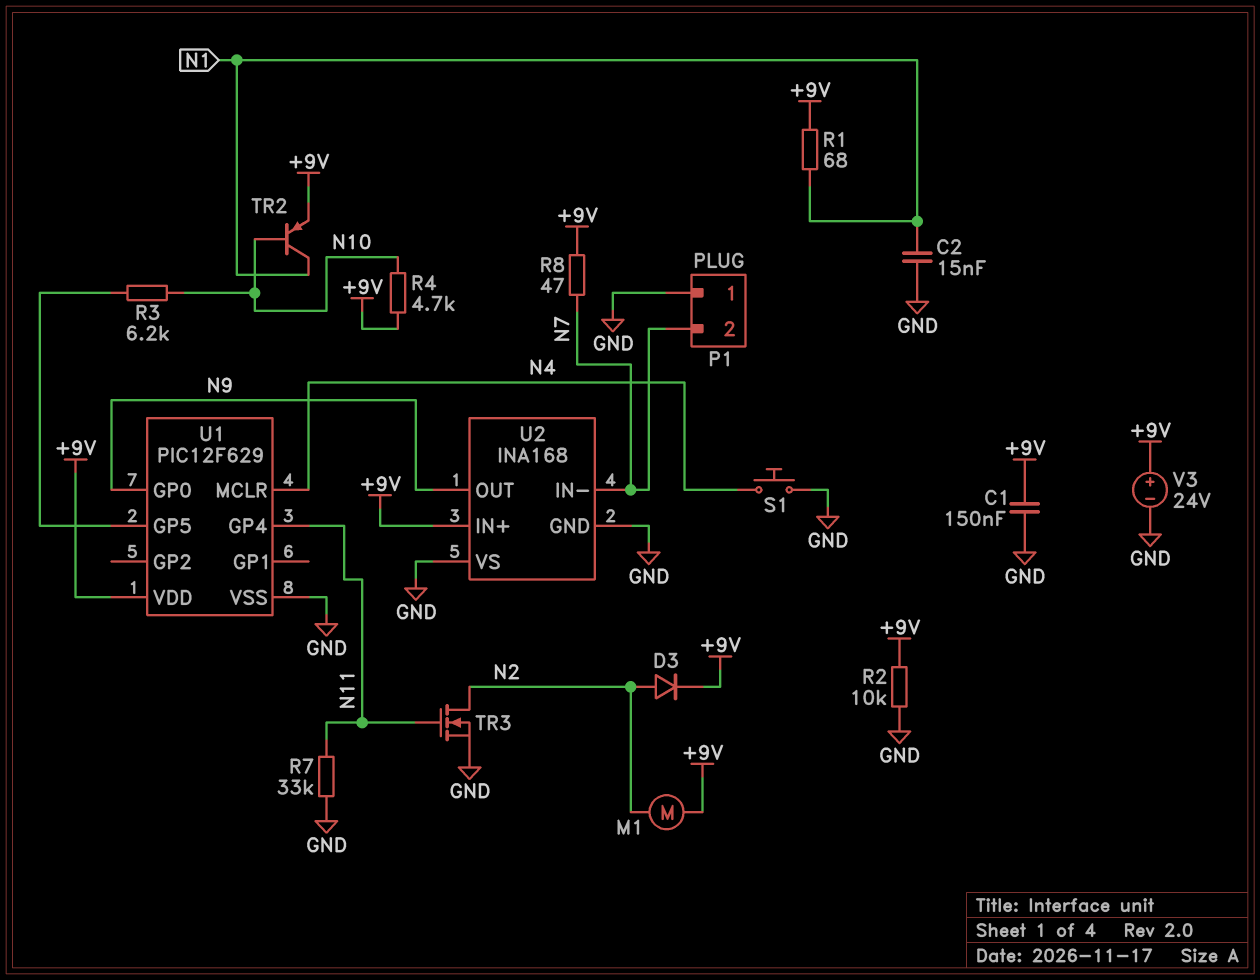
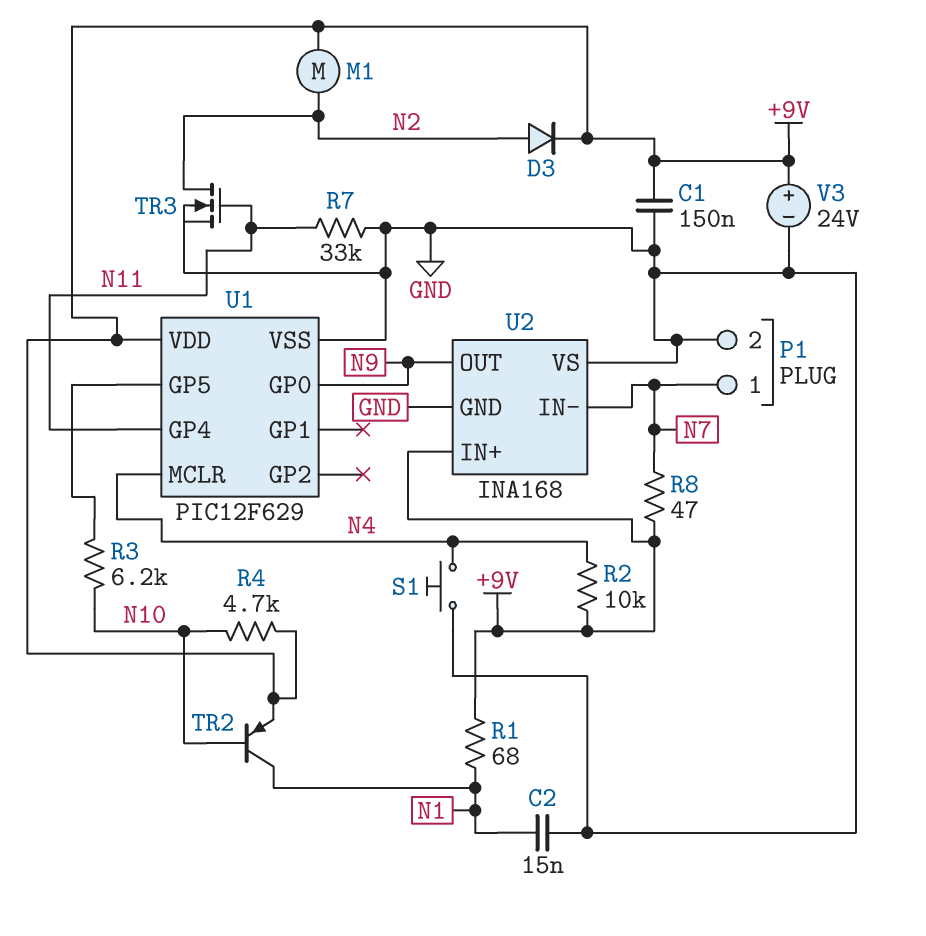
P1 pin 1: GND -> N7
P1 pin 2: N7 -> GND
R2: 10k (+9V, GND) -> 10k (+9V, N4)

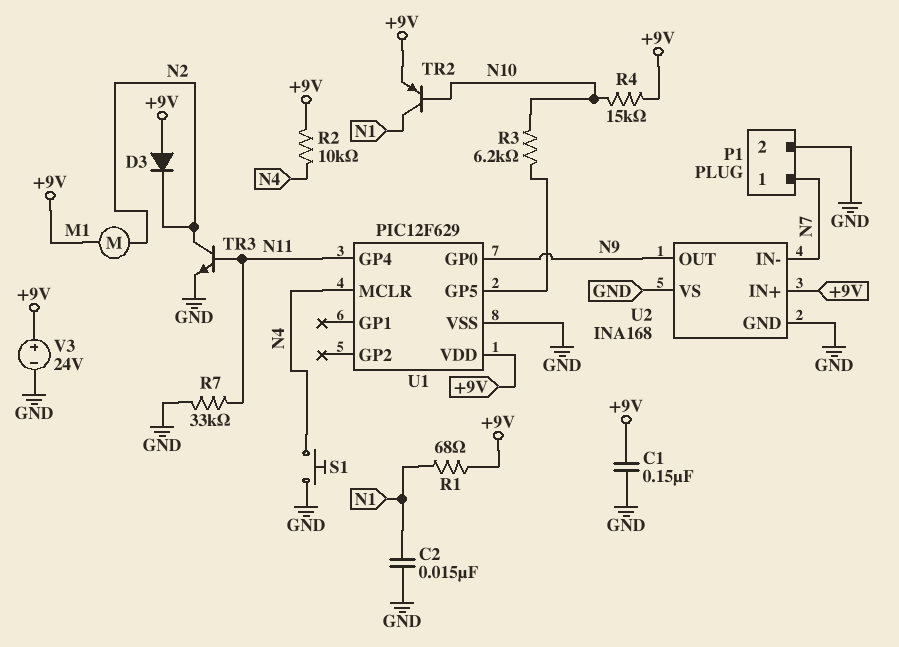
D3: diode (A N2, K +9V) -> diode (A +9V, K N2)
R4: 4.7k (+9V, N10) -> 15k (+9V, N10)
R8: 47 (+9V, N7) -> none
TR3: NMOS (G N11, D N2, S GND) -> NPN (B N11, C N2, E GND)

